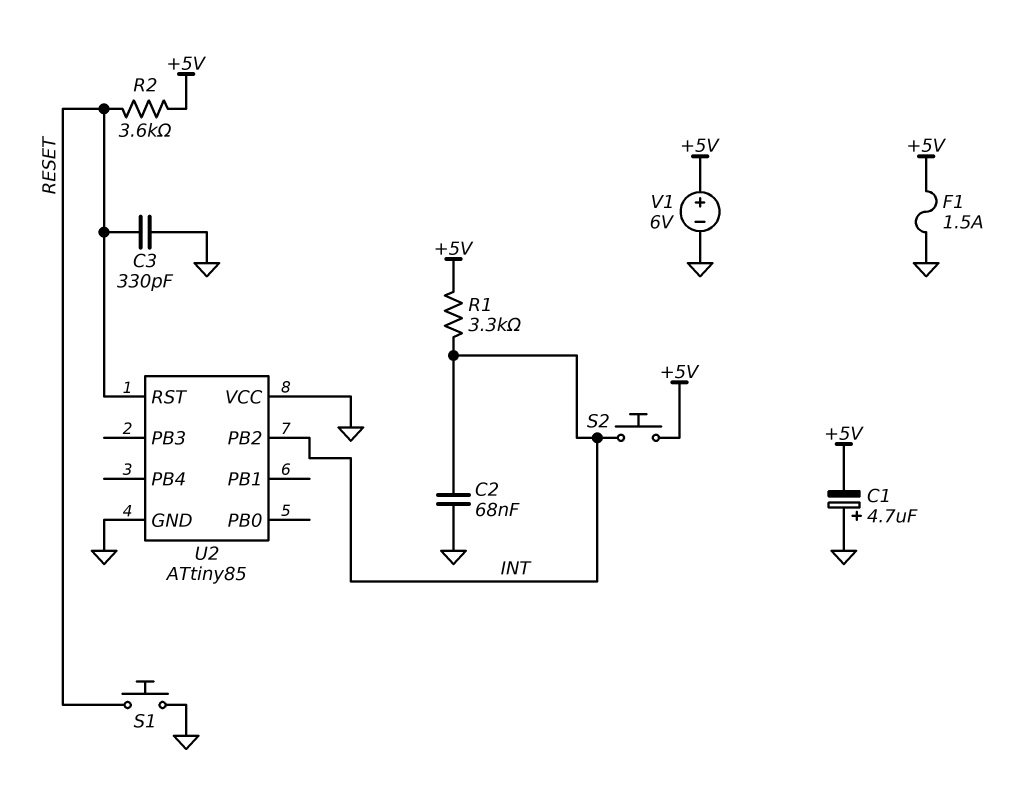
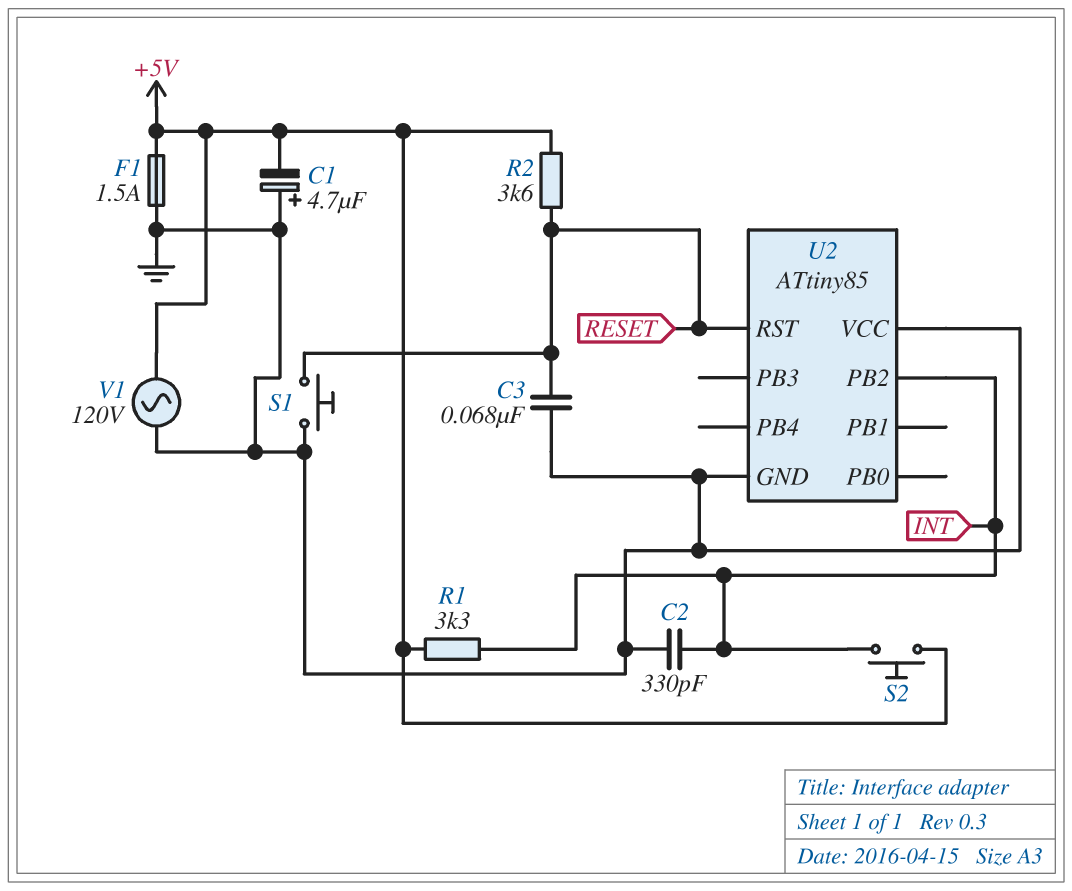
C2: 68nF (GND, INT) -> 330pF (GND, INT)
C3: 330pF (GND, RESET) -> 68nF (GND, RESET)
V1: 6V (plus +5V, minus GND) -> AC 120V (+5V, GND)

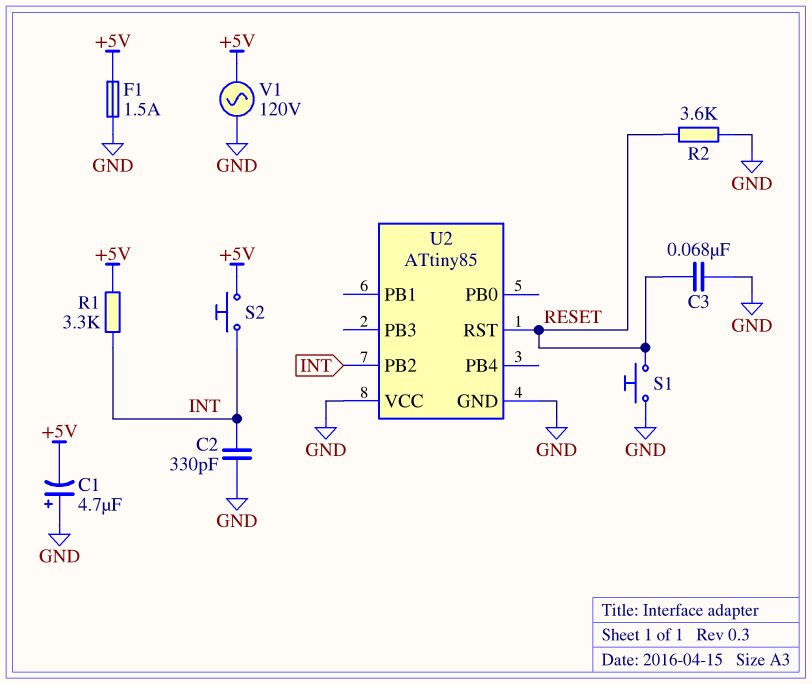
R2: 3.6k (+5V, RESET) -> 3.6k (GND, RESET)

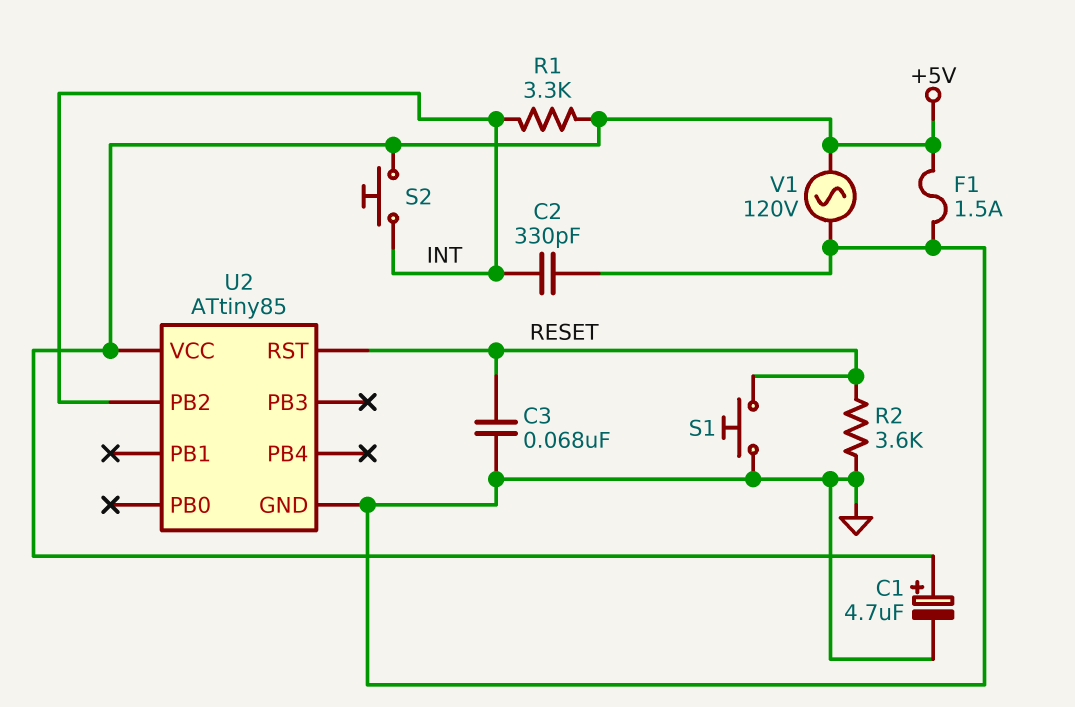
C1: 4.7uF (plus GND, minus +5V) -> 4.7uF (plus +5V, minus GND)
U2 pin VCC: GND -> +5V

